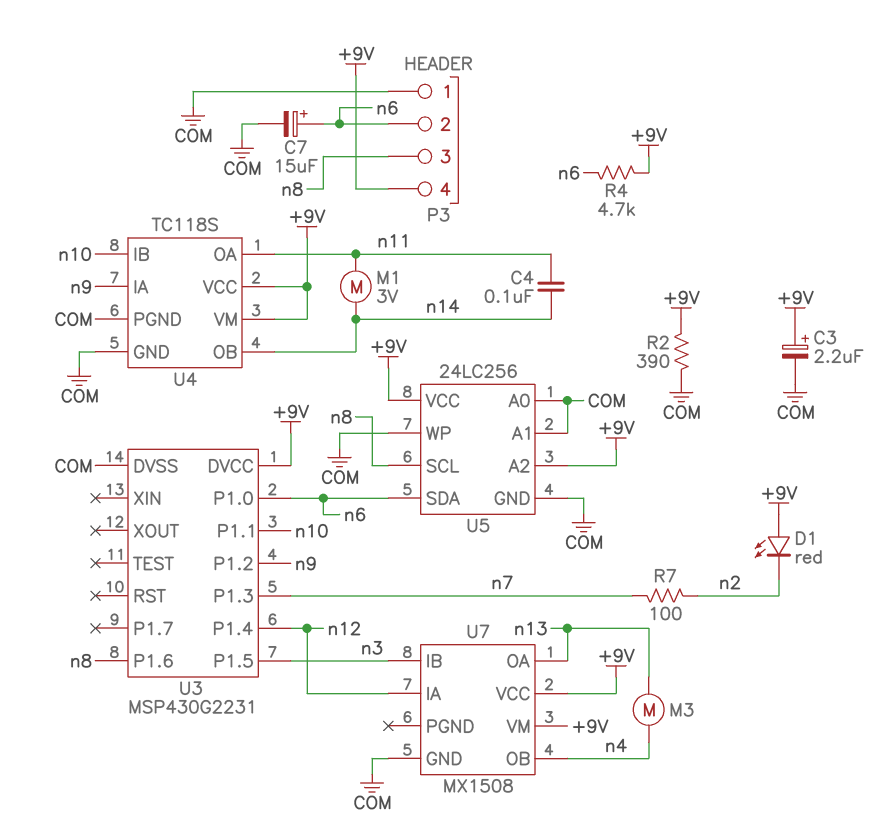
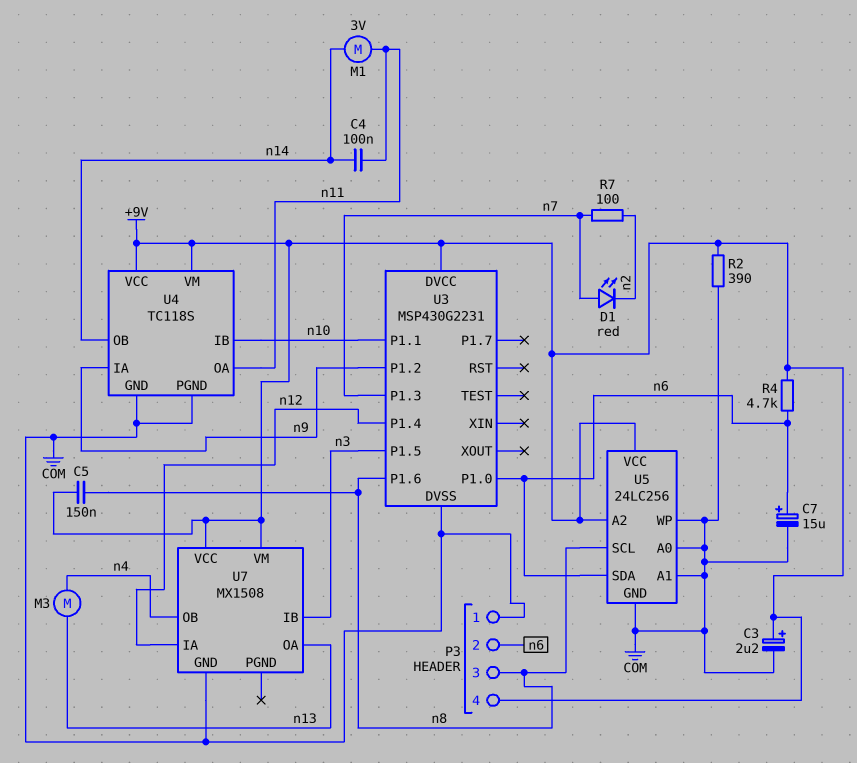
C5: none -> 150nF (+9V, n8)
D1: LED red (A +9V, K n2) -> LED red (A n7, K n2)

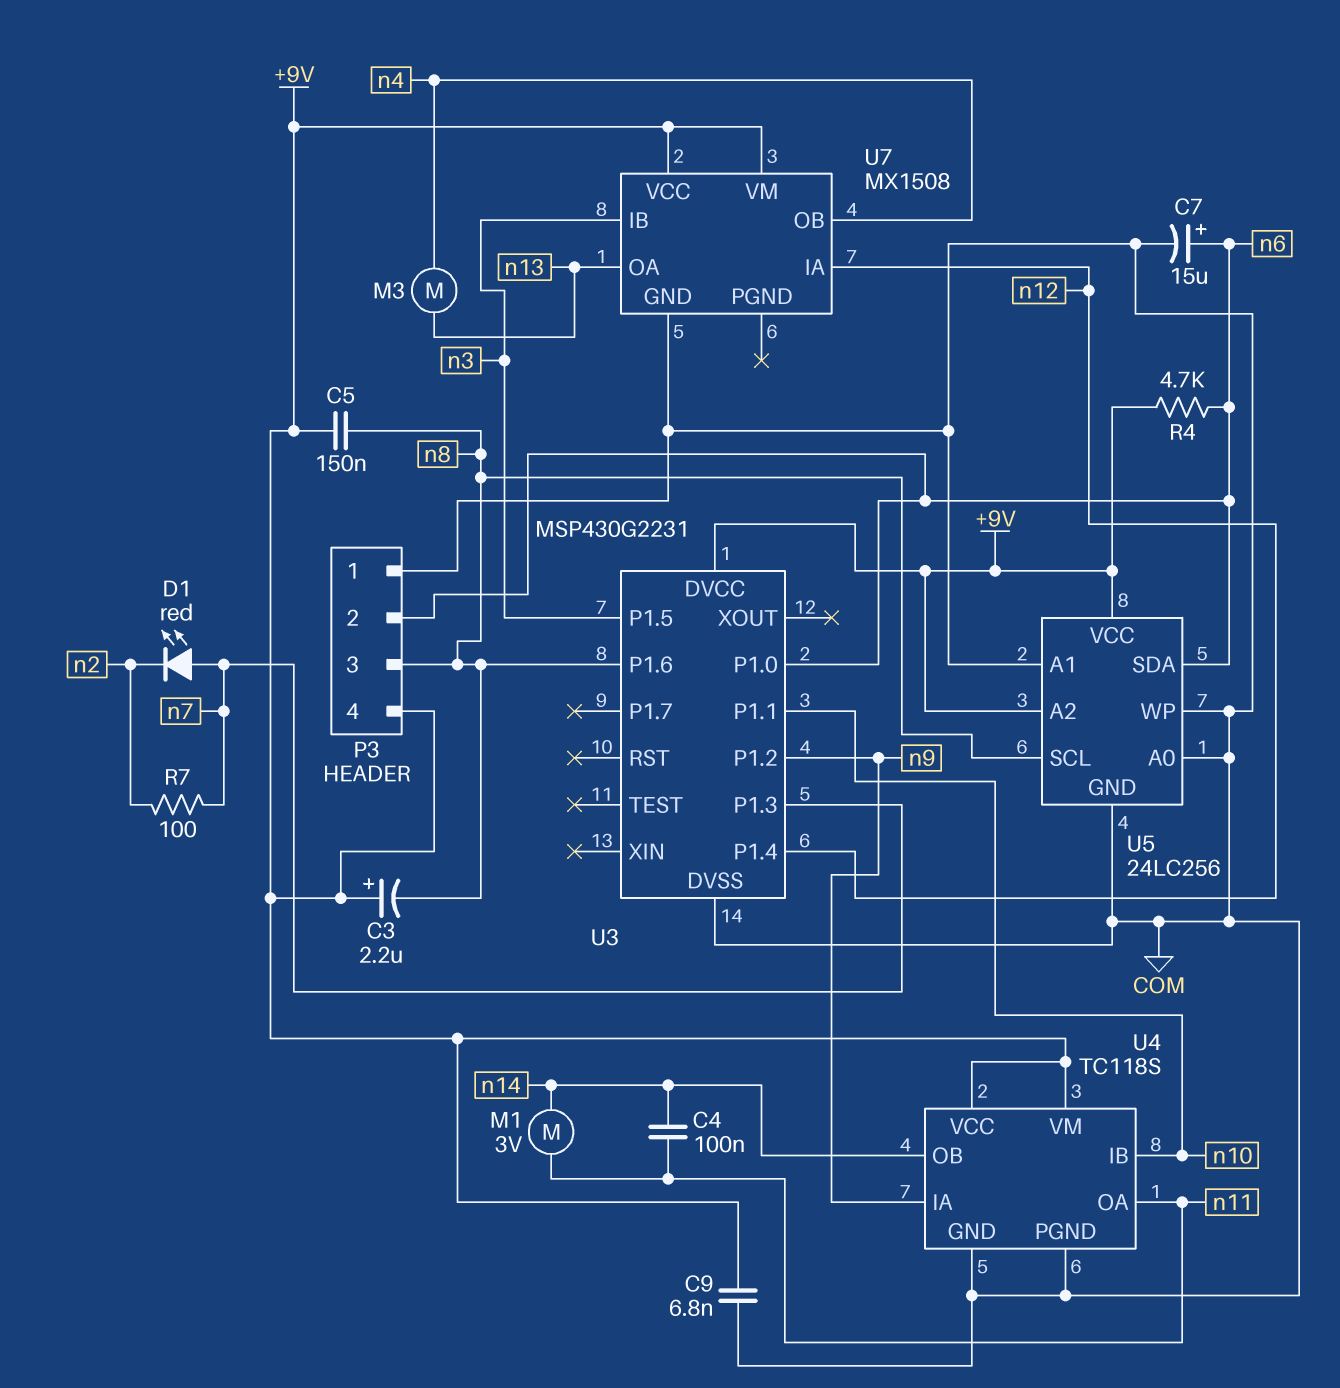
C3: 2.2uF (plus +9V, minus COM) -> 2.2uF (plus +9V, minus n8)
C9: none -> 6.8nF (+9V, COM)
R2: 390 (+9V, COM) -> none

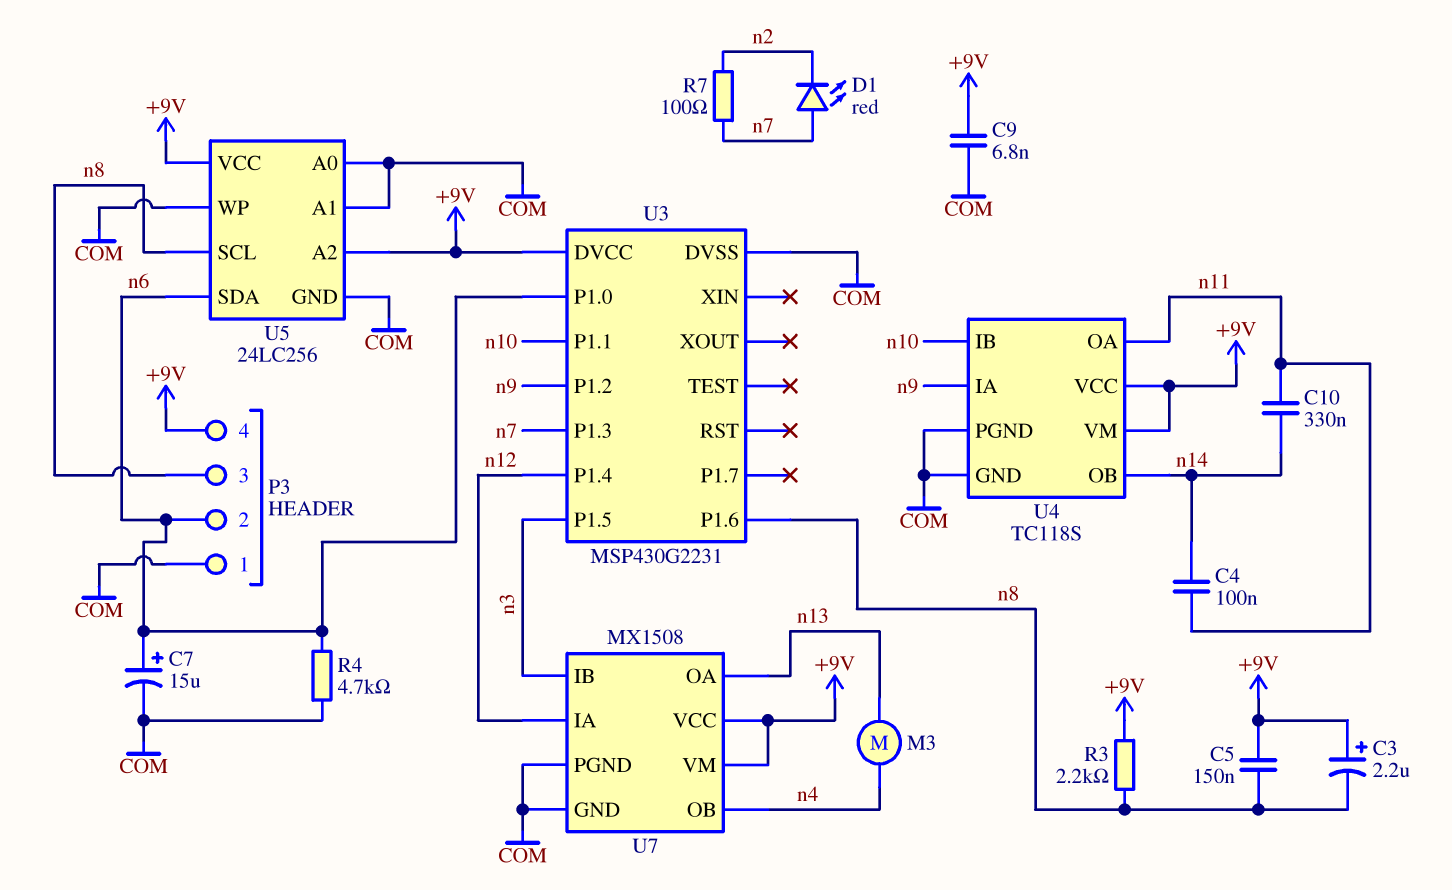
C10: none -> 330nF (n11, n14)
M1: motor 3V (n11, n14) -> none
R3: none -> 2.2k (+9V, n8)
R4: 4.7k (+9V, n6) -> 4.7k (COM, n6)
U7 pin PGND: none -> COM

